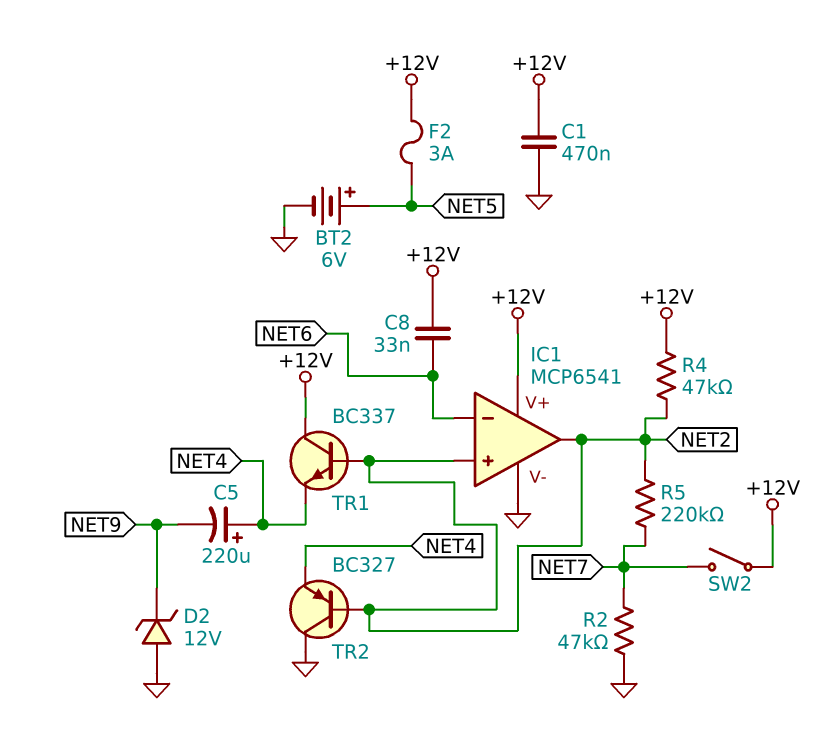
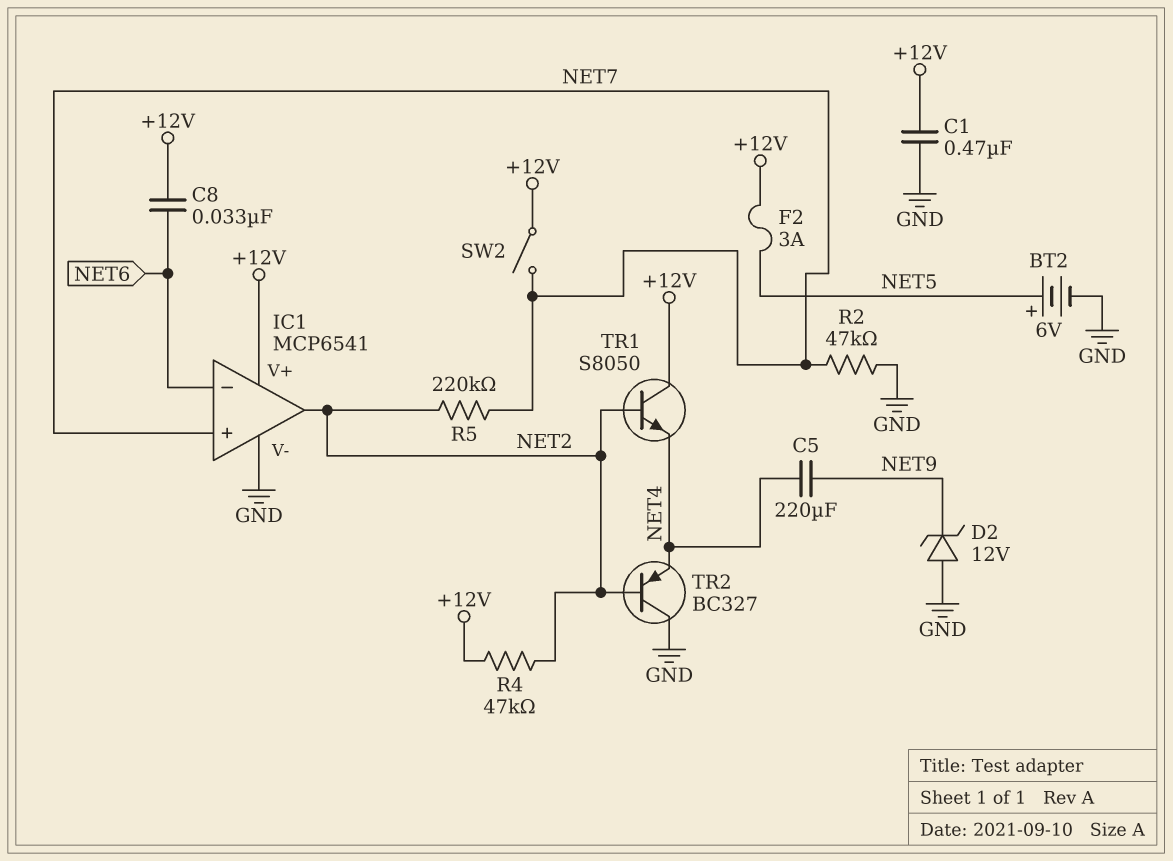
C5: 220uF (plus NET4, minus NET9) -> 220uF (NET4, NET9)
IC1 pin in+: NET2 -> NET7
TR1: NPN BC337 (B NET2, C +12V, E NET4) -> NPN S8050 (B NET2, C +12V, E NET4)

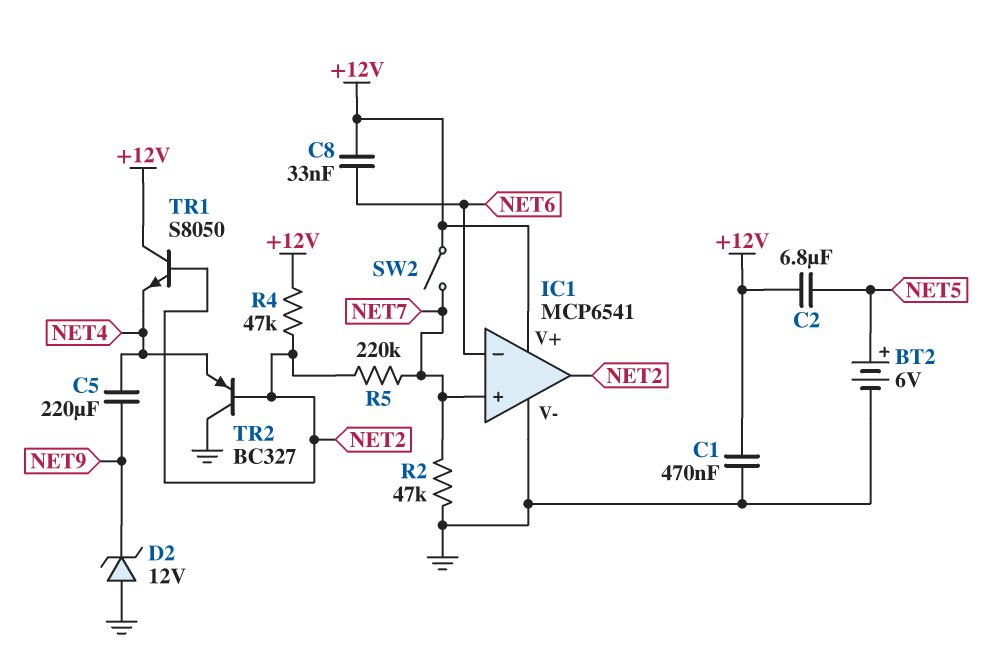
C2: none -> 6.8uF (+12V, NET5)
F2: 3A (+12V, NET5) -> none

